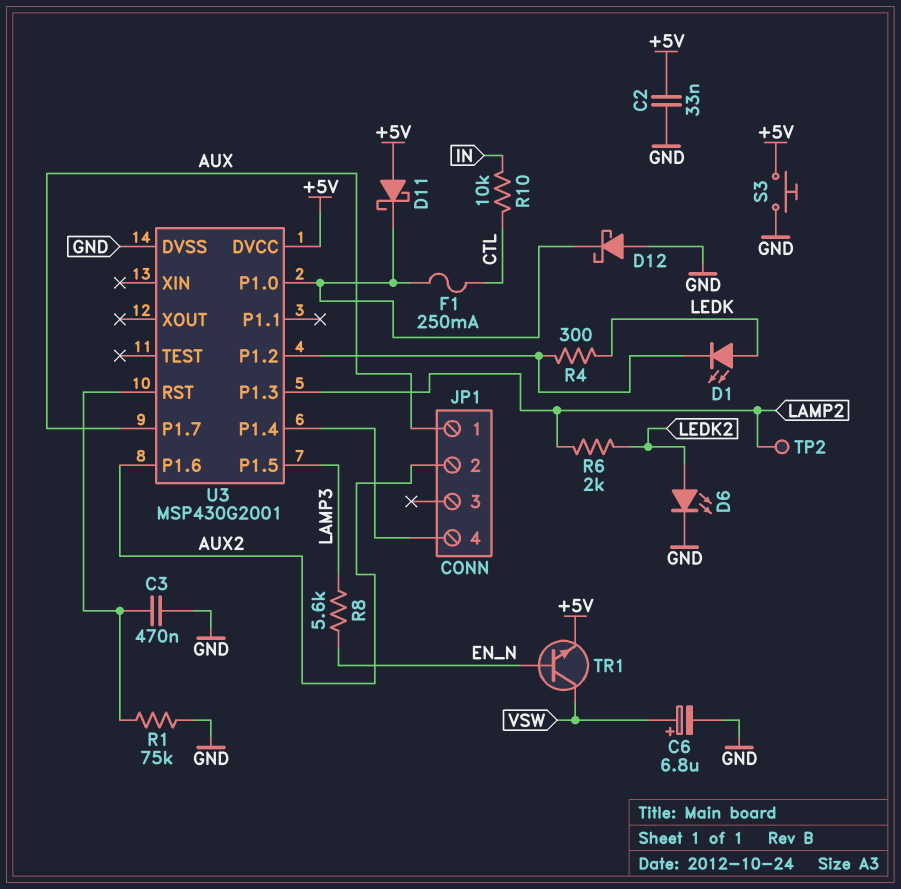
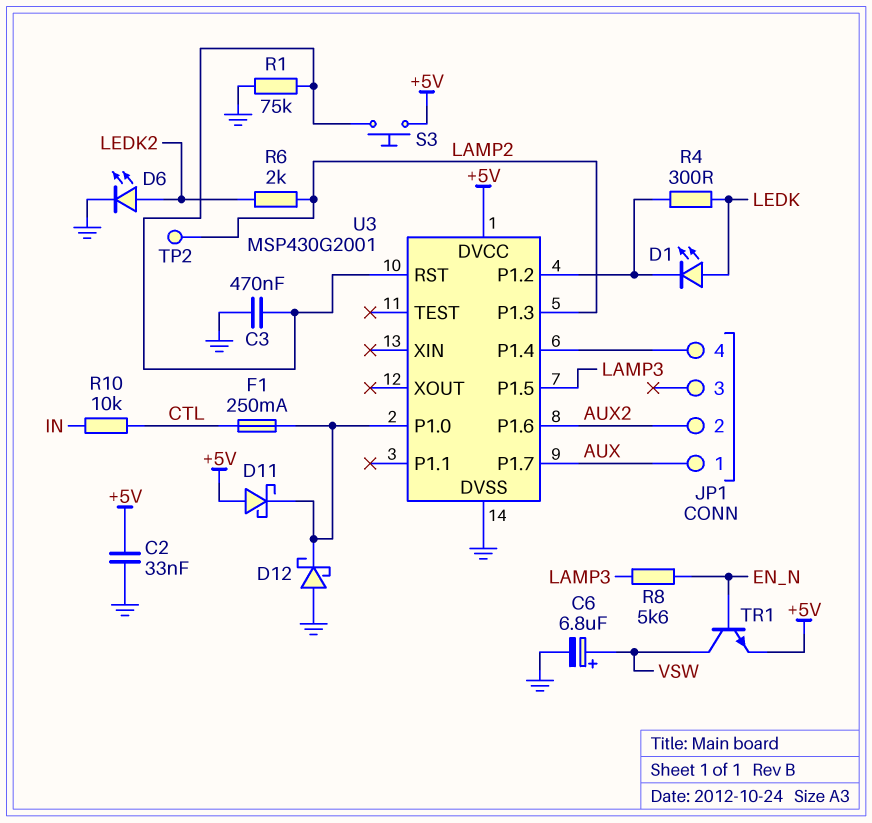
S3: button (+5V, GND) -> button (+5V, U3/RST)

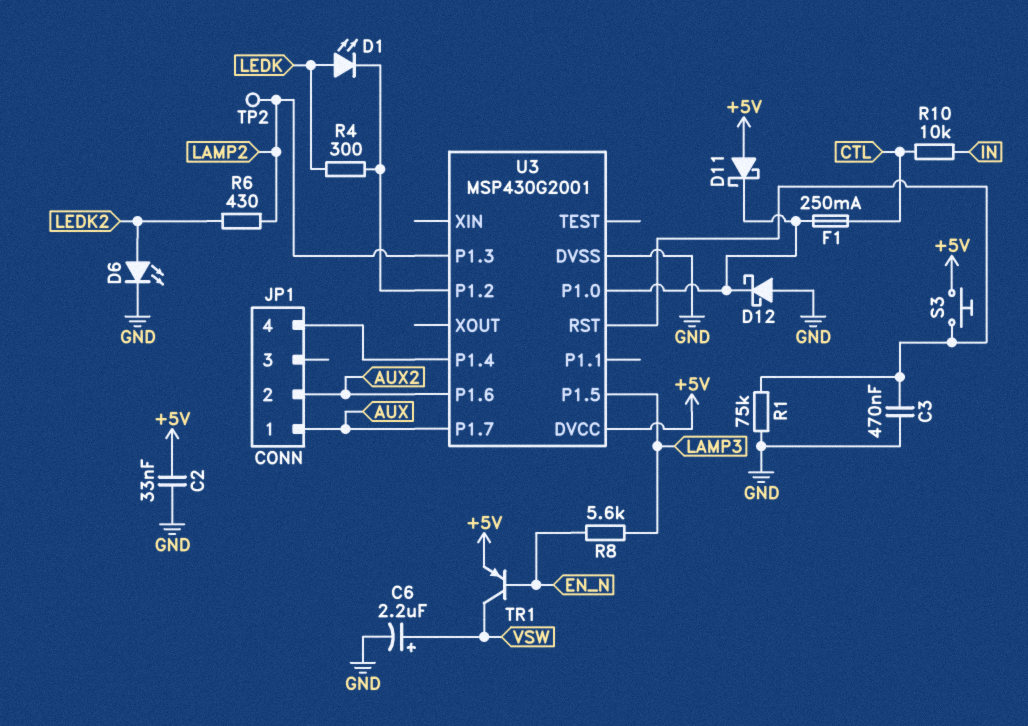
C6: 6.8uF (plus VSW, minus GND) -> 2.2uF (plus VSW, minus GND)
R6: 2k (LAMP2, LEDK2) -> 430 (LAMP2, LEDK2)
TR1: NPN (B EN_N, C VSW, E +5V) -> PNP (B EN_N, C VSW, E +5V)

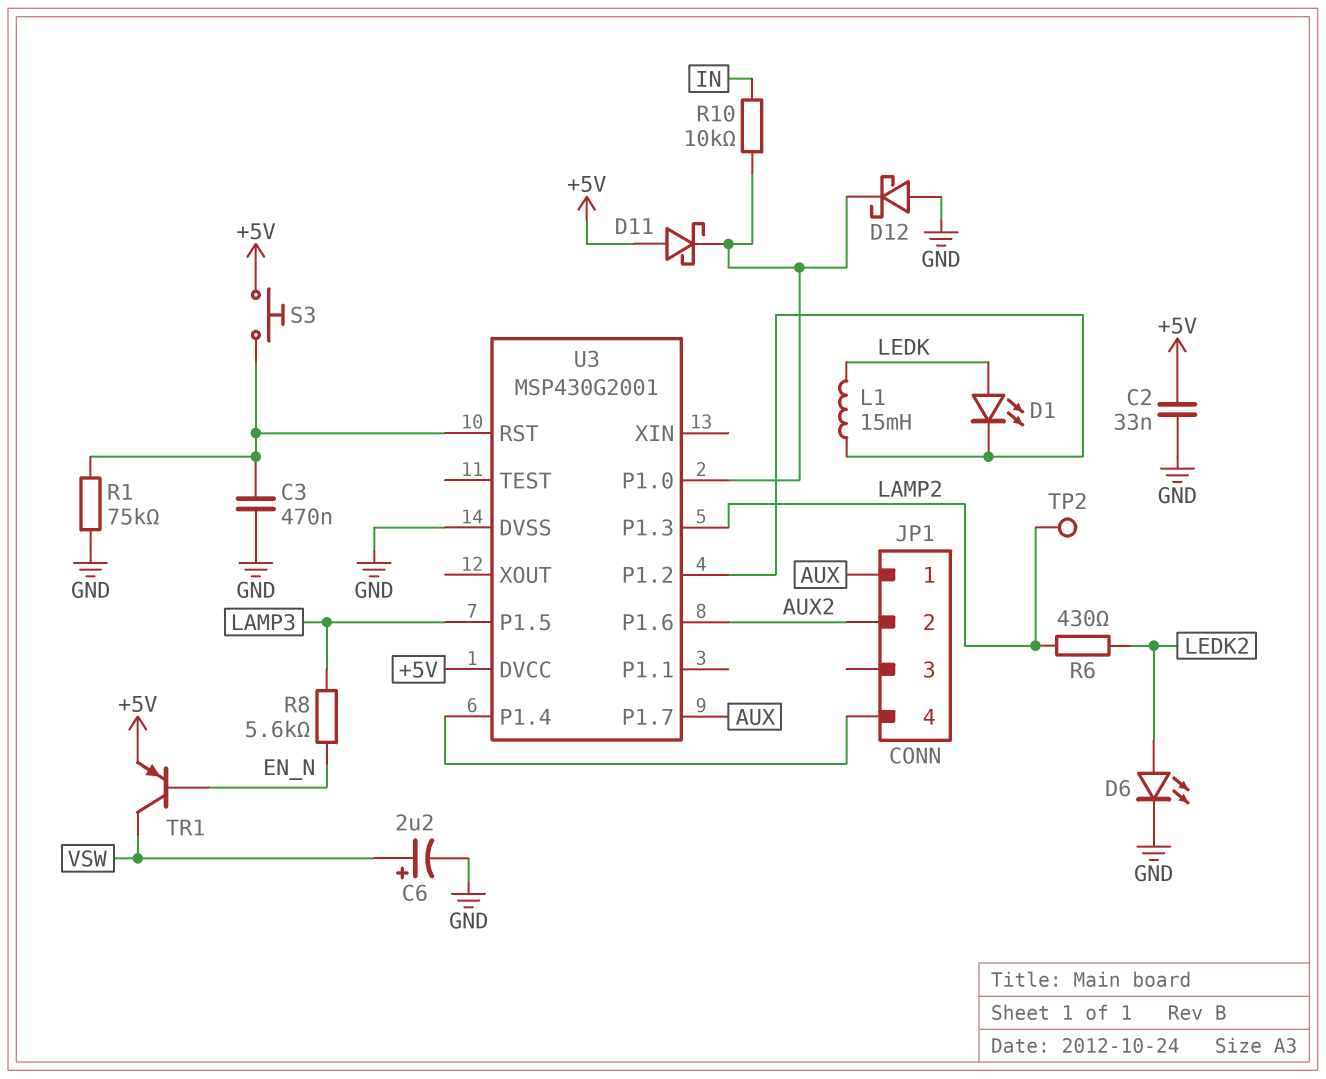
F1: 250mA (CTL, U3/P1.0) -> none
L1: none -> 15mH (LEDK, U3/P1.2)
R4: 300 (LEDK, U3/P1.2) -> none
R10: 10k (CTL, IN) -> 10k (IN, U3/P1.0)

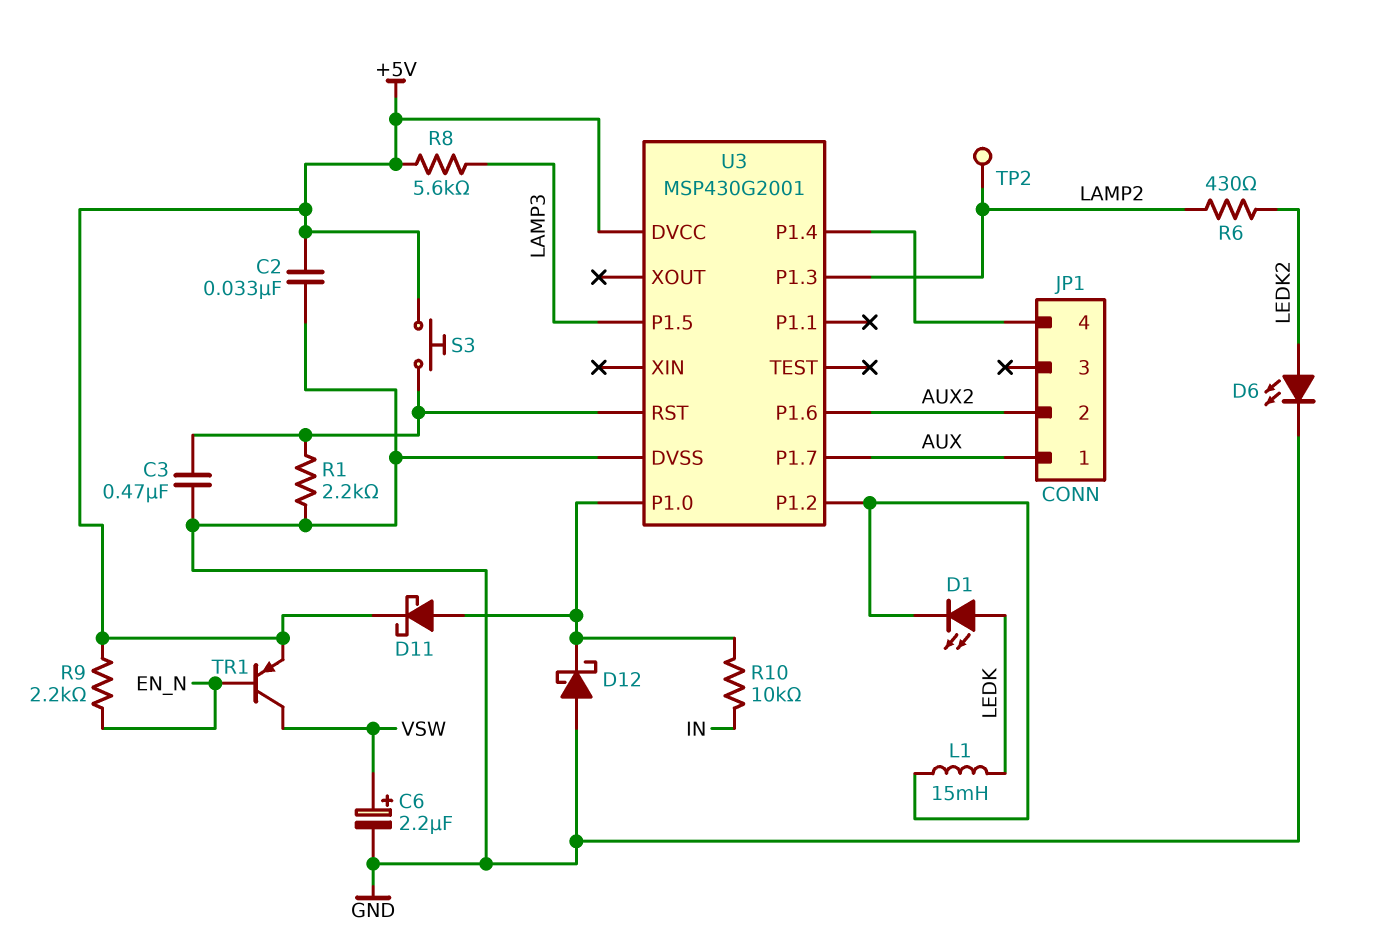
D11: schottky (A +5V, K U3/P1.0) -> schottky (A U3/P1.0, K +5V)
R1: 75k (GND, U3/RST) -> 2.2k (GND, U3/RST)
R8: 5.6k (EN_N, LAMP3) -> 5.6k (+5V, LAMP3)
R9: none -> 2.2k (+5V, EN_N)

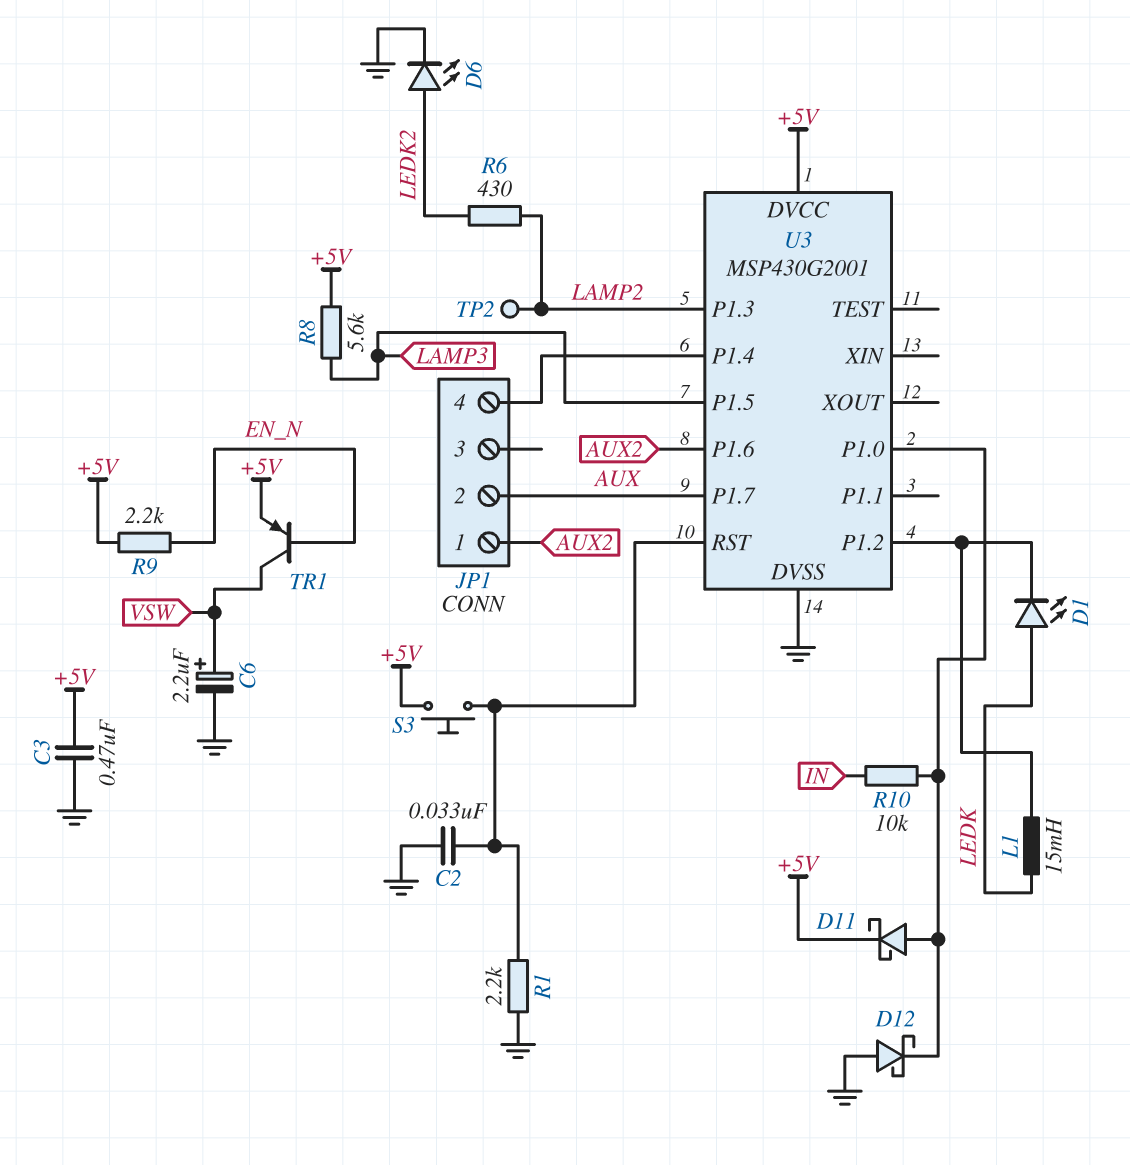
C2: 33nF (+5V, GND) -> 33nF (GND, U3/RST)
C3: 470nF (GND, U3/RST) -> 470nF (+5V, GND)
JP1 pin 1: AUX -> AUX2
JP1 pin 2: AUX2 -> AUX

